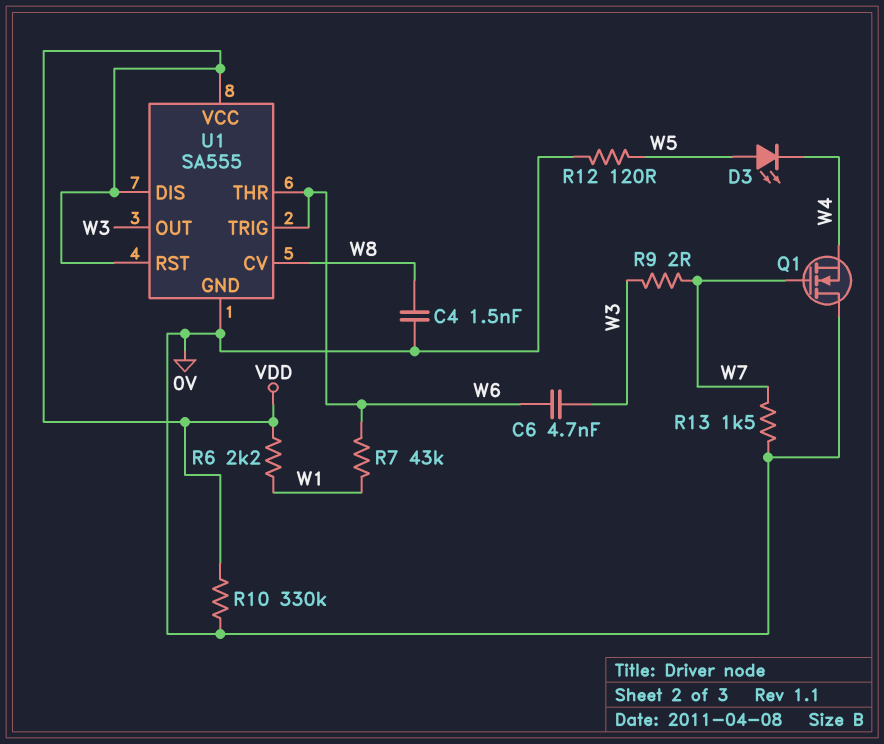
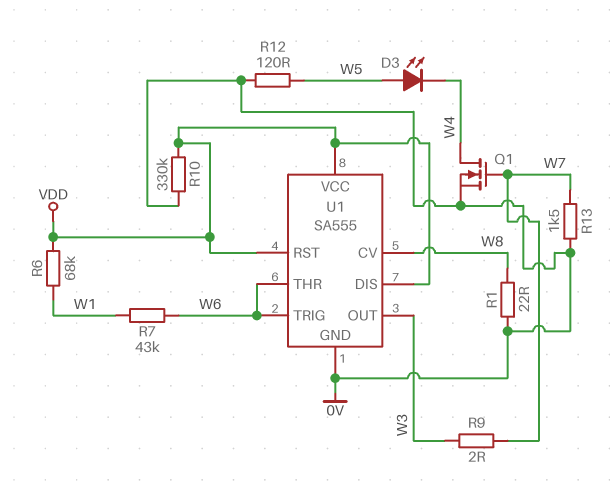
C4: 1.5nF (0V, W8) -> none
C6: 4.7nF (W3, W6) -> none
Q1: NMOS (G W7, D 0V, S W4) -> NMOS (G W7, D W4, S 0V)
R1: none -> 22 (0V, W8)
R6: 2.2k (VDD, W1) -> 68k (VDD, W1)

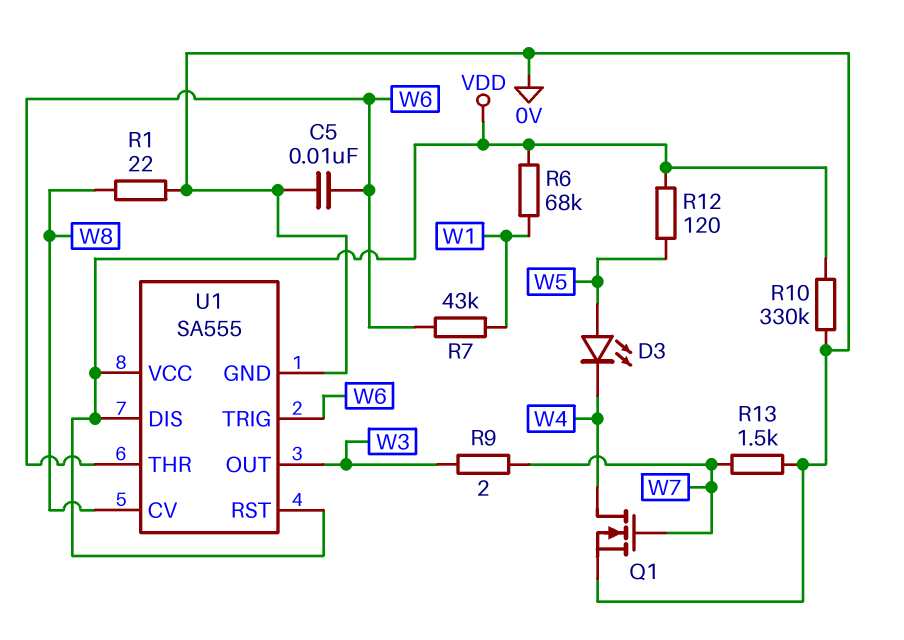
C5: none -> 10nF (0V, W6)
R12: 120 (0V, W5) -> 120 (VDD, W5)

